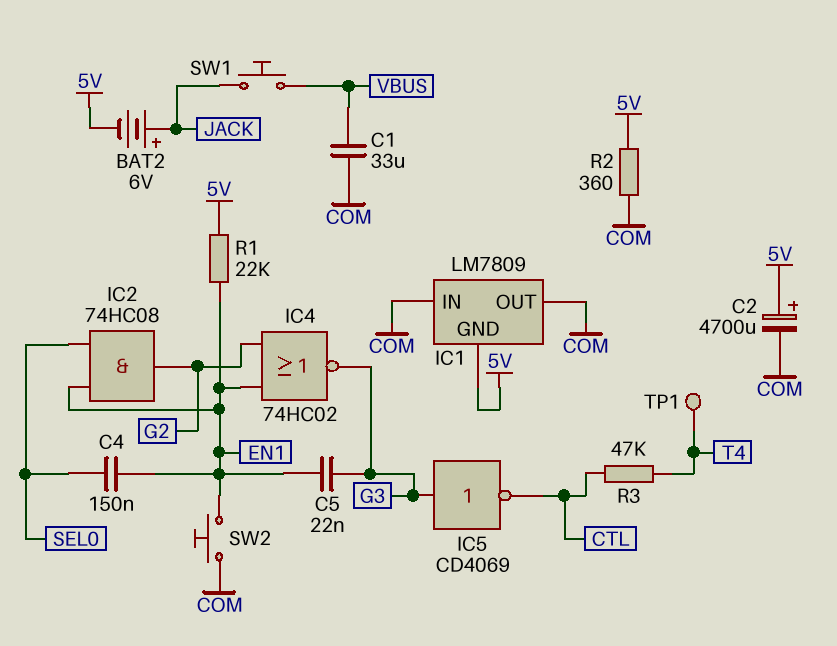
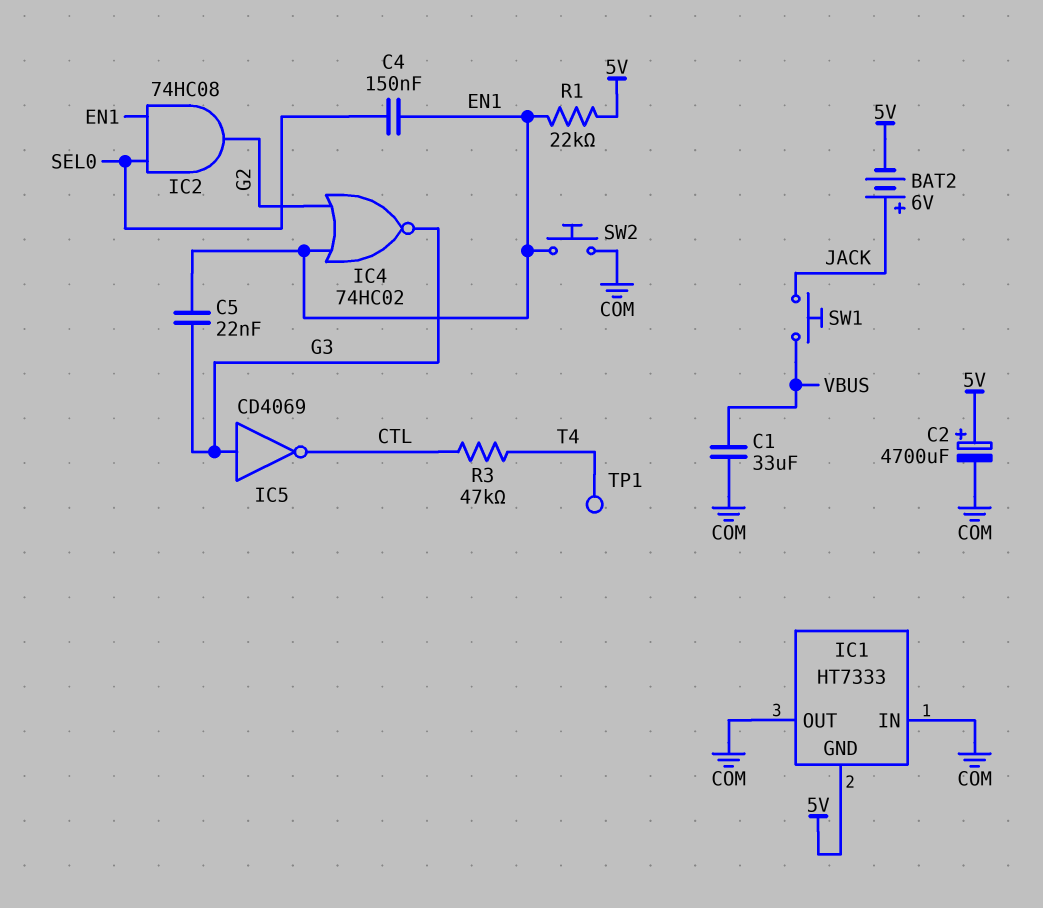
IC1: LM7809 -> HT7333
R2: 360 (5V, COM) -> none

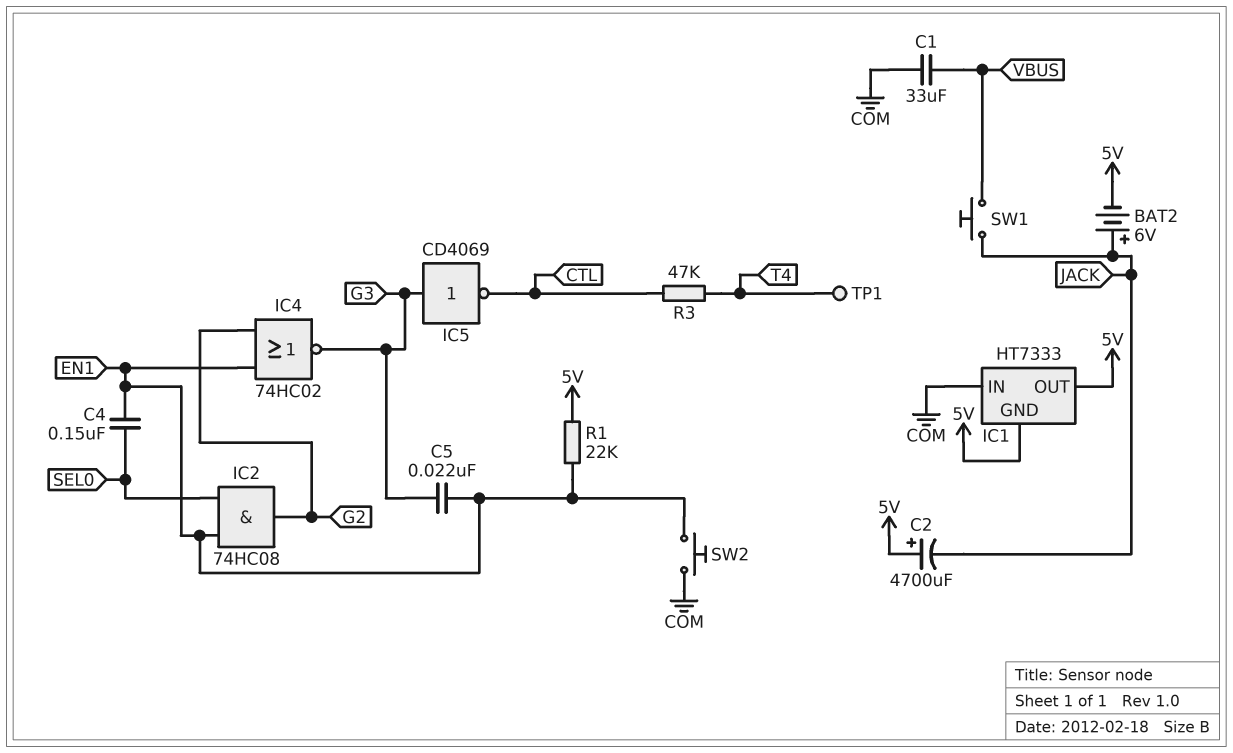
C2: 4700uF (plus 5V, minus COM) -> 4700uF (plus 5V, minus JACK)
IC1 pin OUT: COM -> 5V

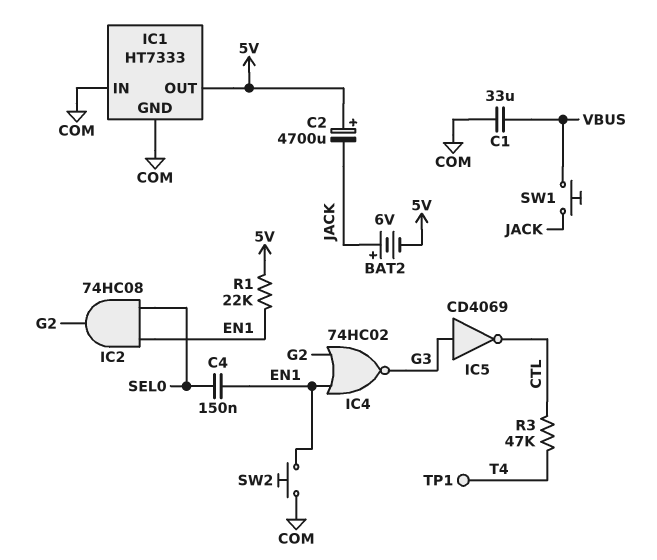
C5: 22nF (EN1, G3) -> none
IC1 pin GND: 5V -> COM

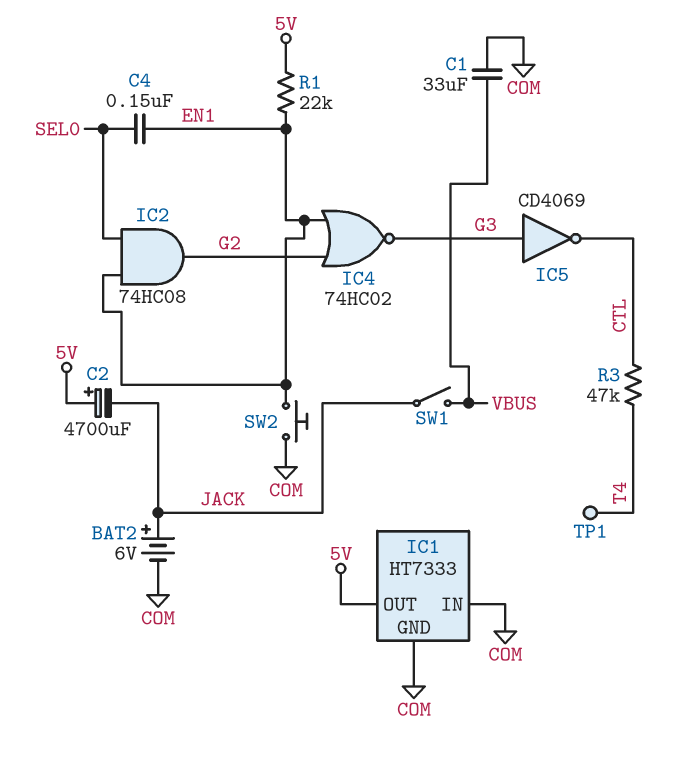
BAT2: 6V (plus JACK, minus 5V) -> 6V (plus JACK, minus COM)
SW1: button (JACK, VBUS) -> switch (JACK, VBUS)

